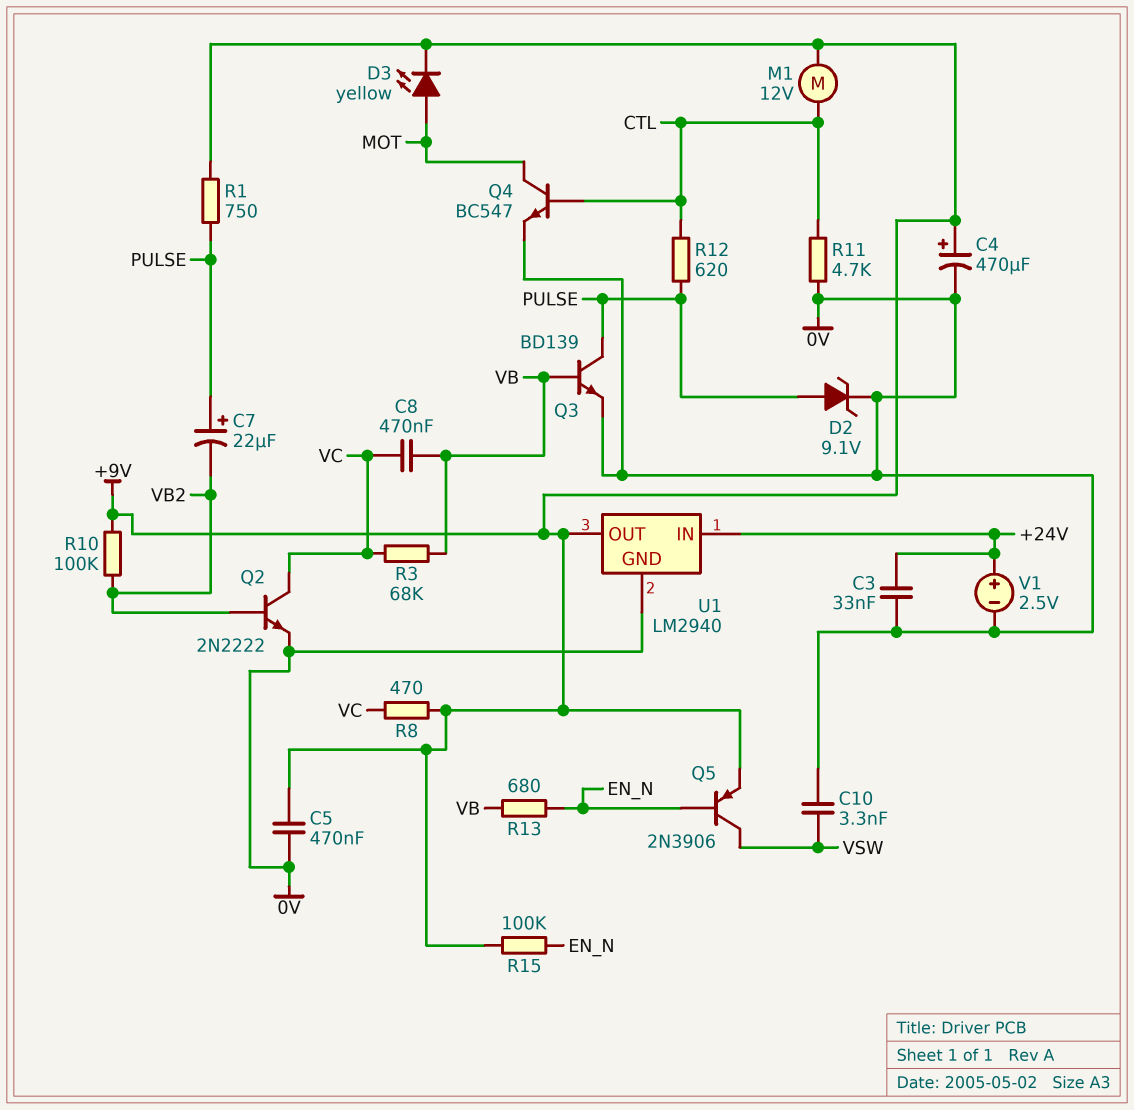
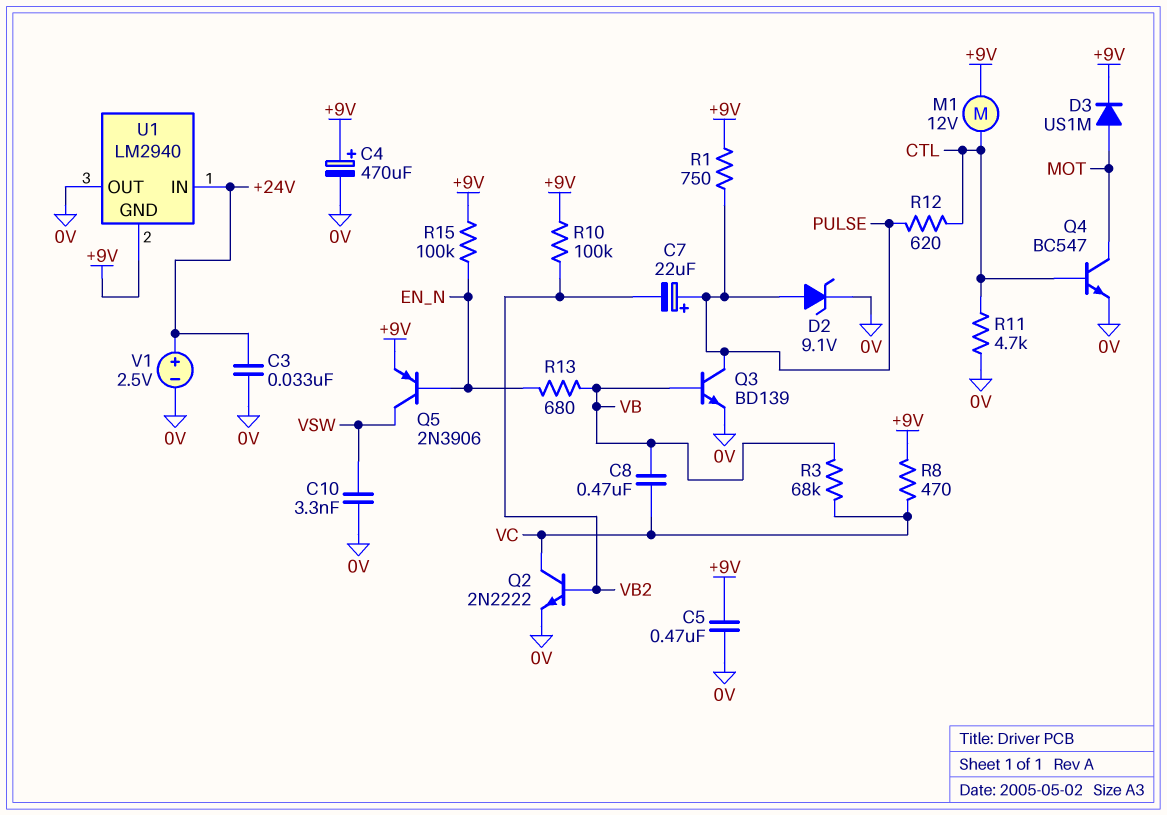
D3: LED yellow (A MOT, K +9V) -> diode US1M (A MOT, K +9V)
U1 pin GND: 0V -> +9V
U1 pin OUT: +9V -> 0V

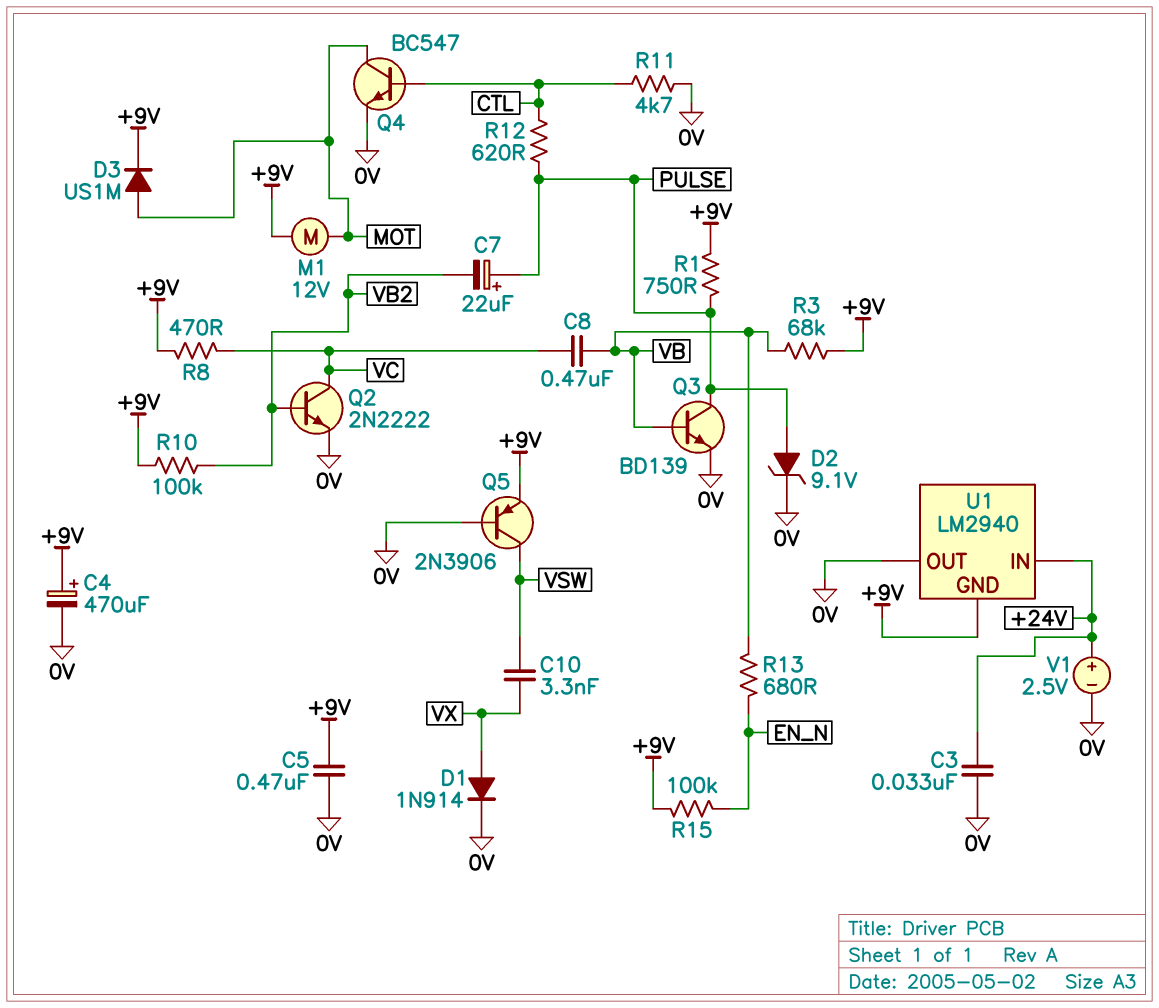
C10: 3.3nF (0V, VSW) -> 3.3nF (VSW, VX)
D1: none -> diode 1N914 (A VX, K 0V)
M1: motor 12V (+9V, CTL) -> motor 12V (+9V, MOT)
Q5: PNP 2N3906 (B EN_N, C VSW, E +9V) -> PNP 2N3906 (B 0V, C VSW, E +9V)
R3: 68k (VB, VC) -> 68k (+9V, VB)

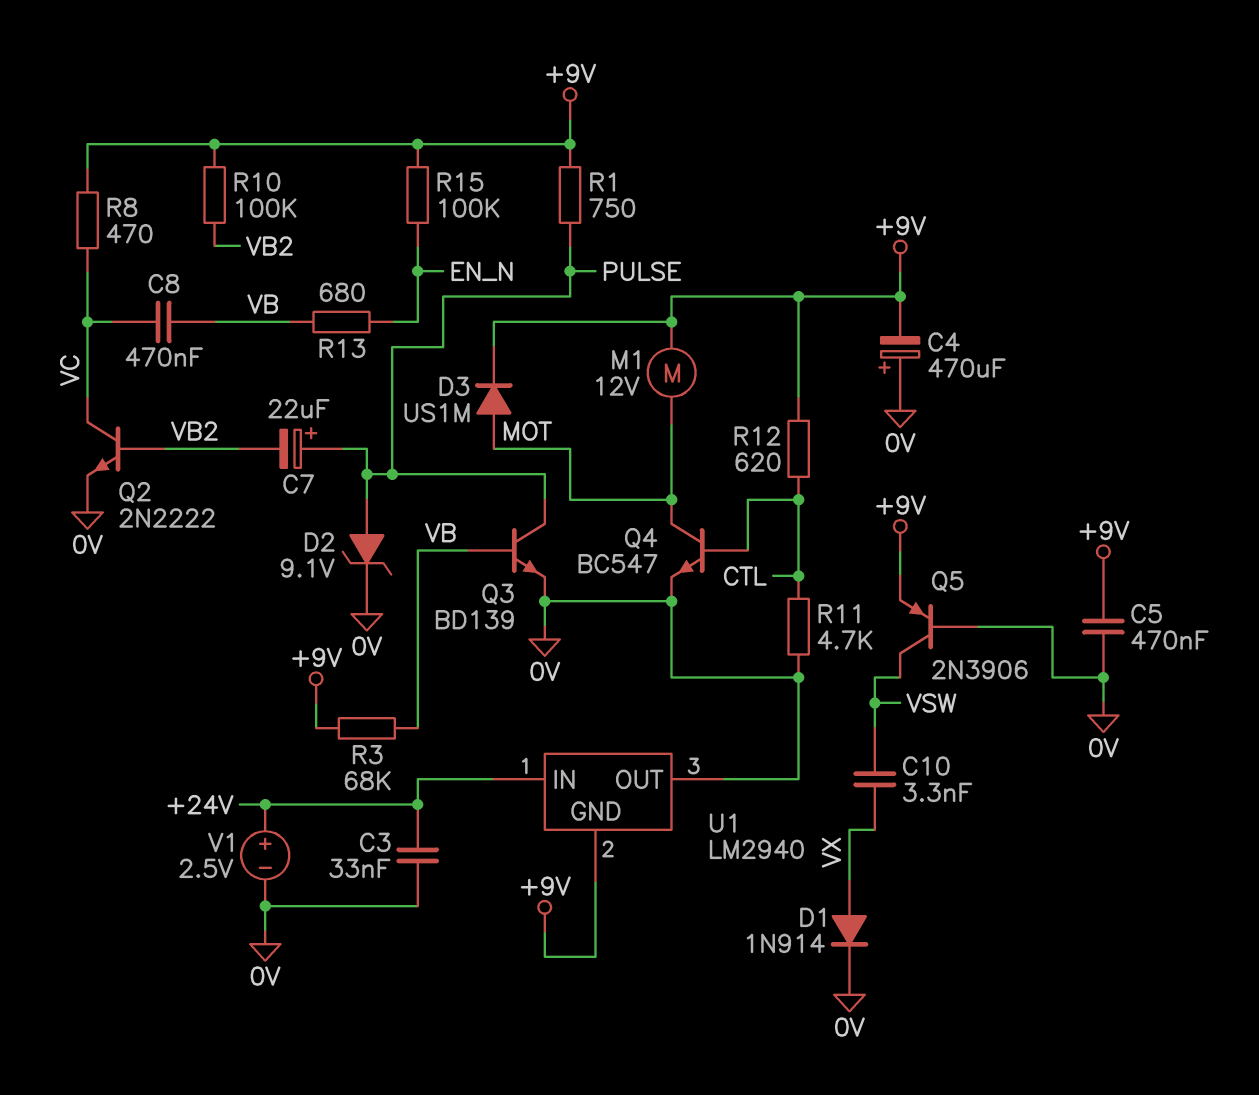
C4: 470uF (plus +9V, minus 0V) -> 470uF (plus 0V, minus +9V)
R12: 620 (CTL, PULSE) -> 620 (+9V, CTL)

